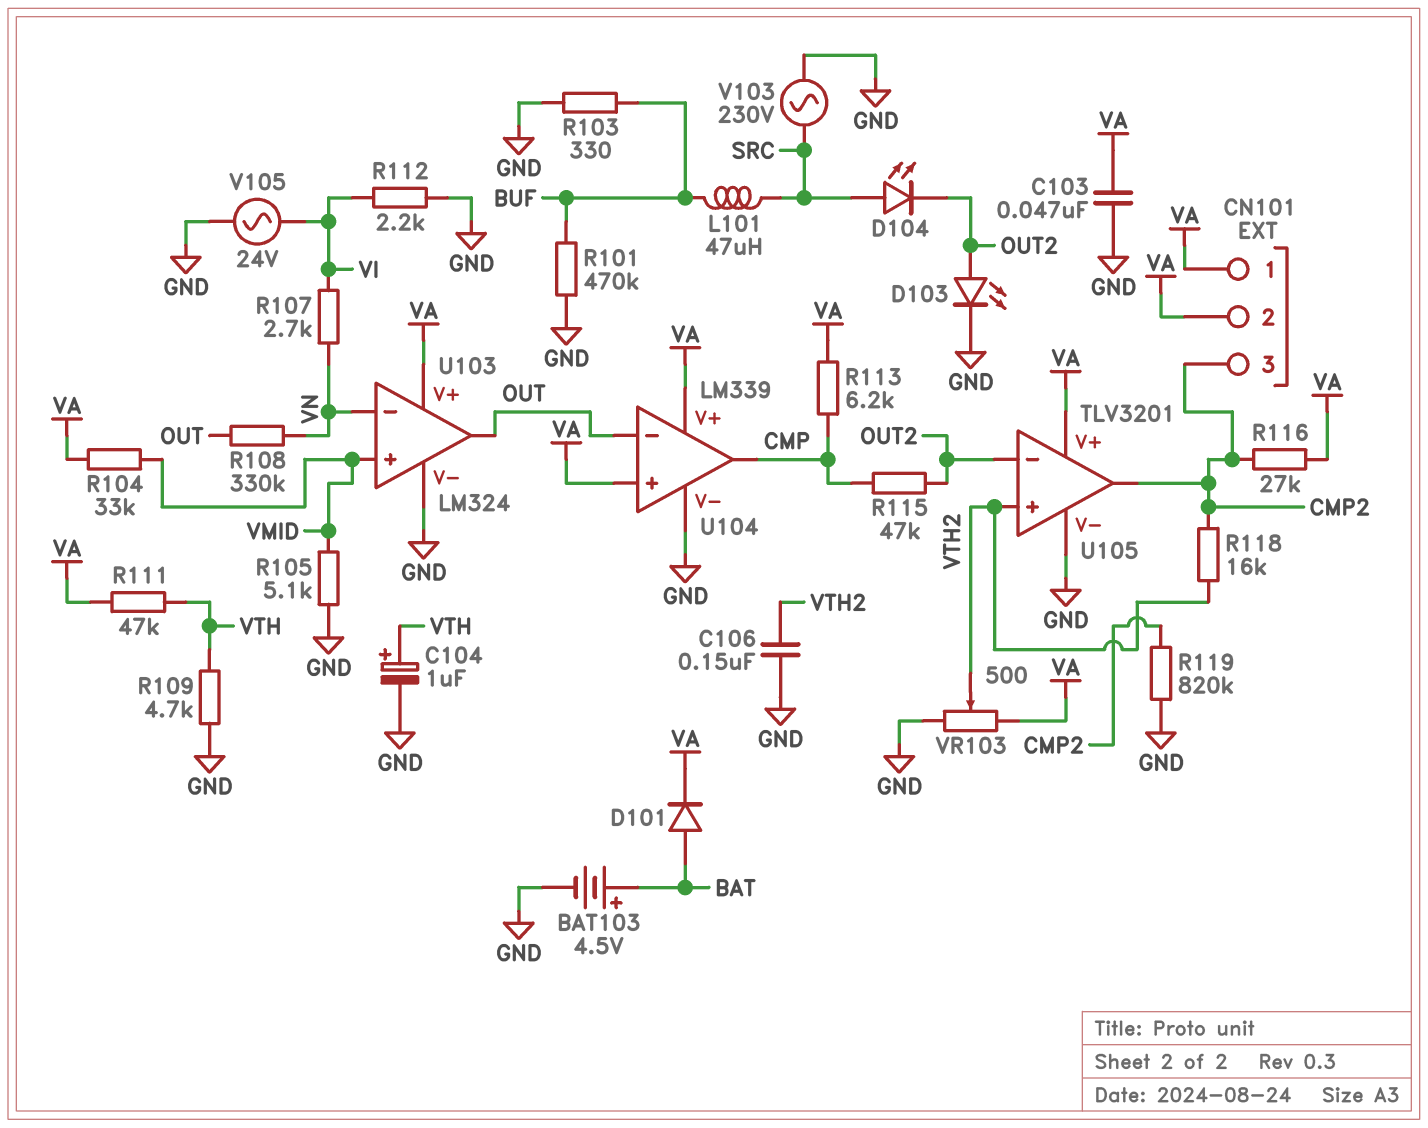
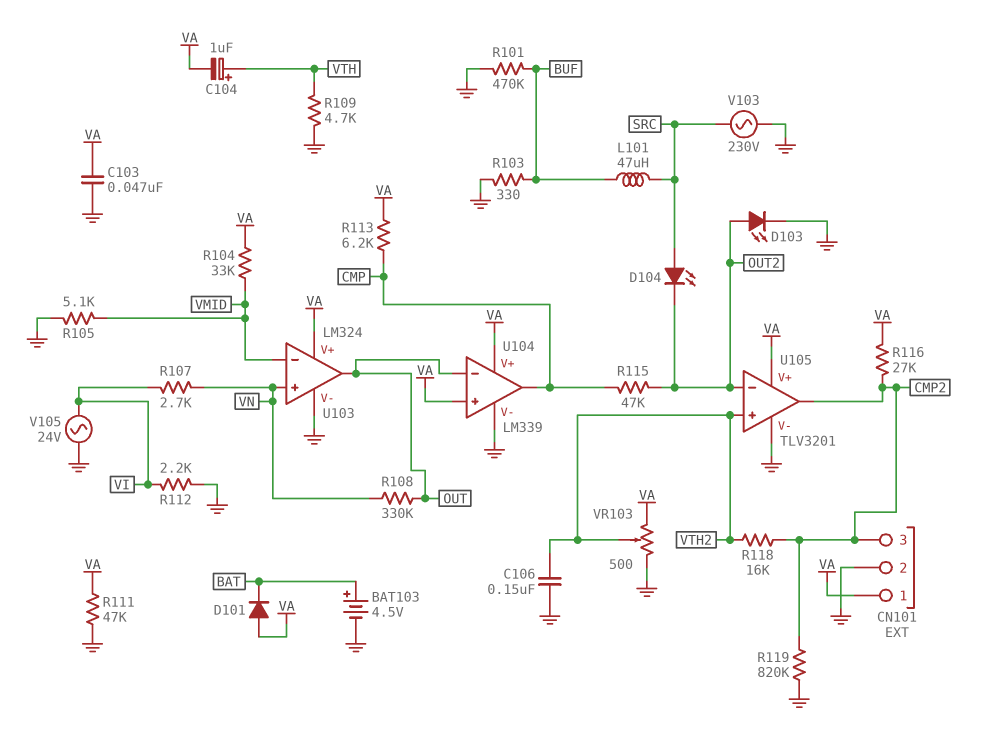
C104: 1uF (plus VTH, minus GND) -> 1uF (plus VTH, minus VA)
CN101 pin 2: VA -> GND
D101: diode (A BAT, K VA) -> diode (A VA, K BAT)
R111: 47k (VA, VTH) -> 47k (GND, VA)
U103 pin in+: VMID -> VN
U103 pin in-: VN -> VMID

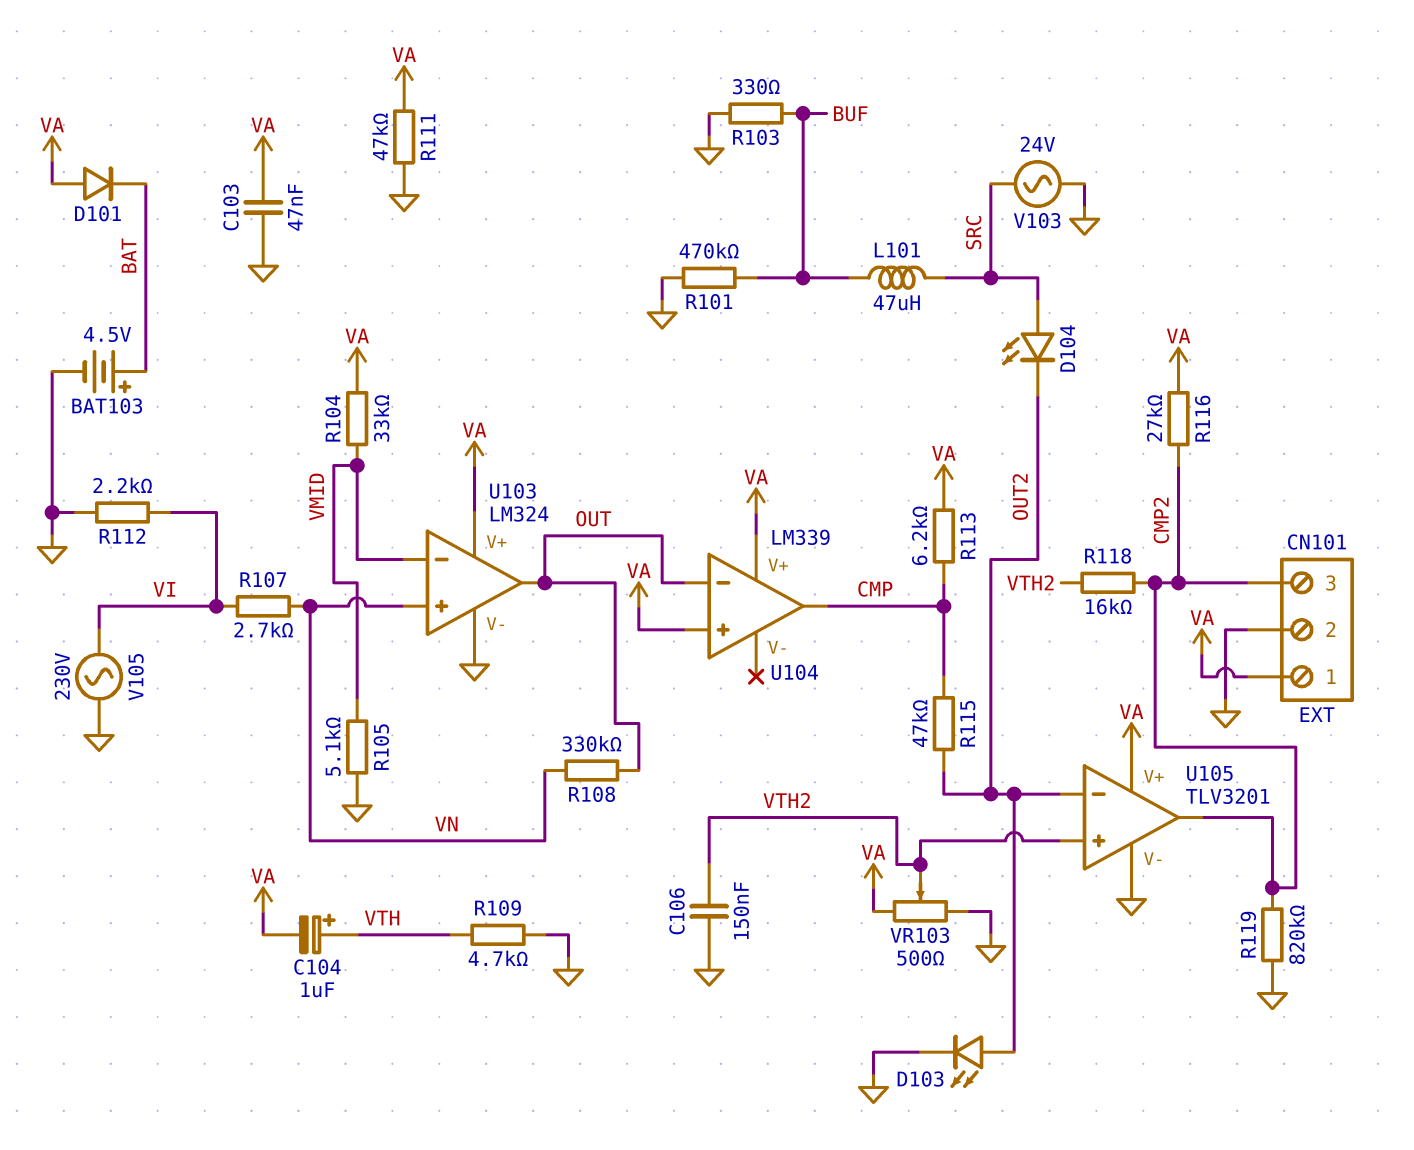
U104 pin V-: GND -> none
V103: AC 230V (GND, SRC) -> AC 24V (GND, SRC)
V105: AC 24V (GND, VI) -> AC 230V (GND, VI)

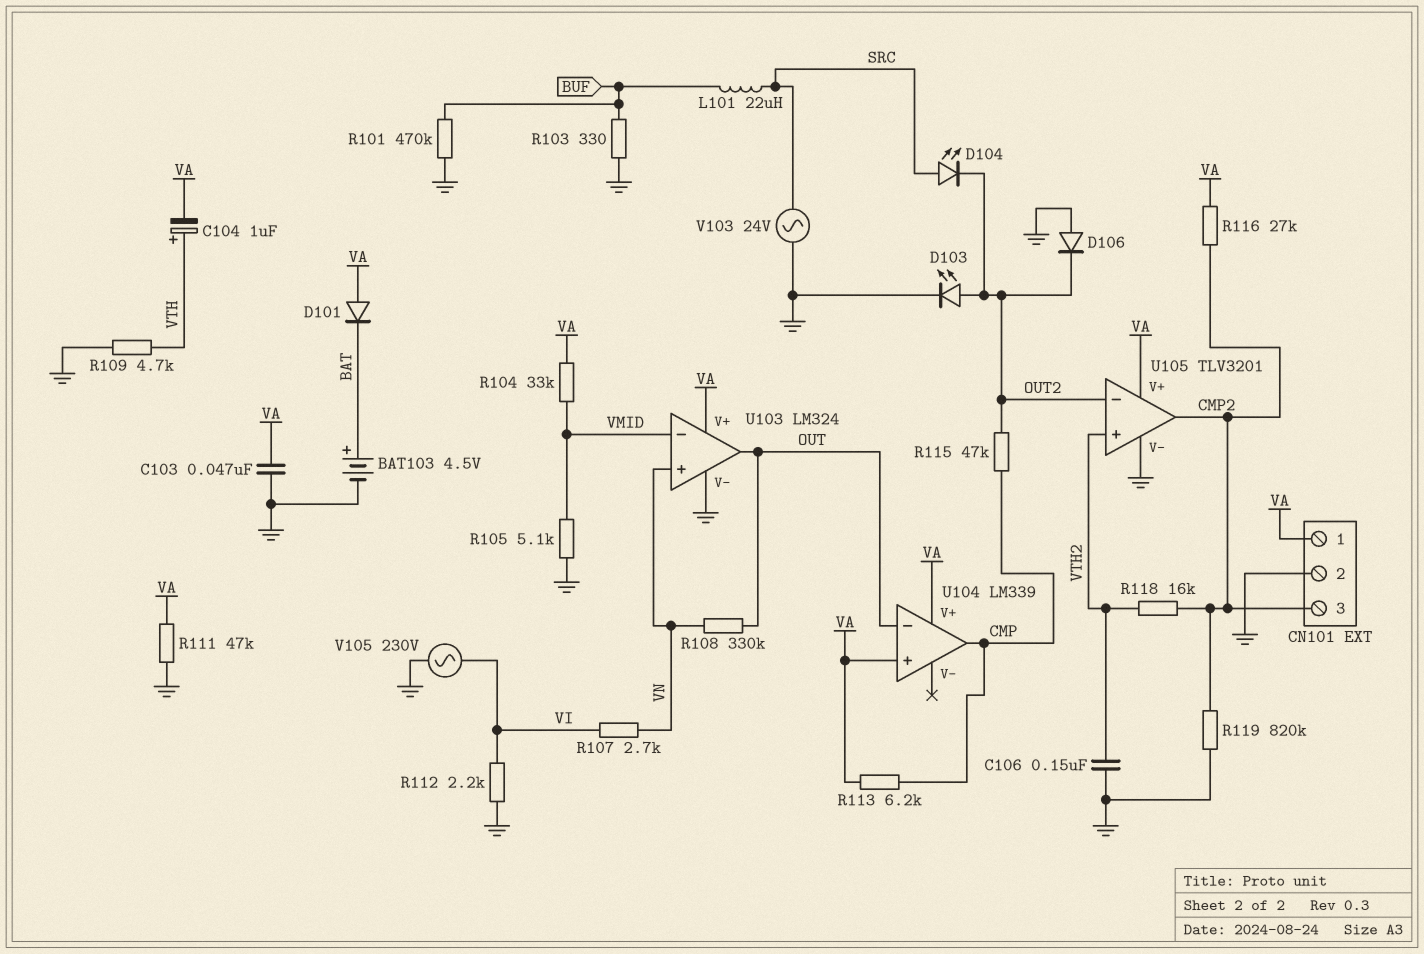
D106: none -> diode (A GND, K OUT2)
L101: 47uH (BUF, SRC) -> 22uH (BUF, SRC)
VR103: 500 (GND, VA, wiper VTH2) -> none

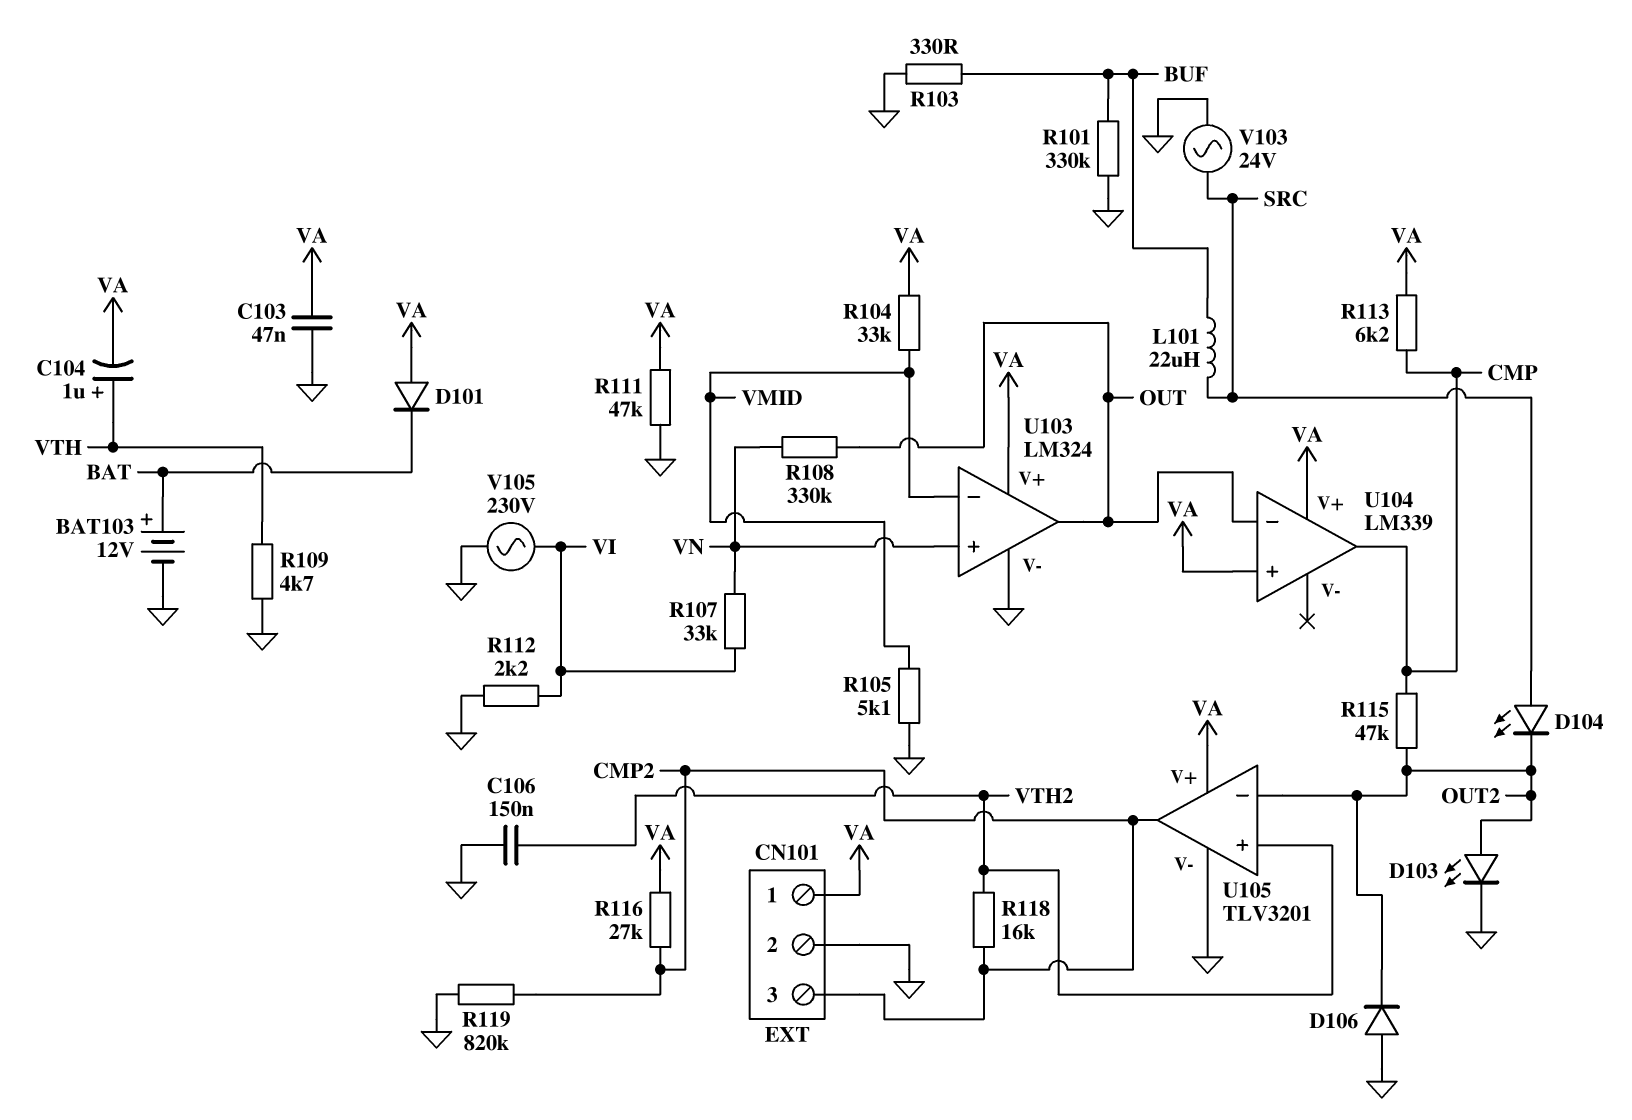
BAT103: 4.5V (plus BAT, minus GND) -> 12V (plus BAT, minus GND)
R101: 470k (BUF, GND) -> 330k (BUF, GND)
R107: 2.7k (VI, VN) -> 33k (VI, VN)

